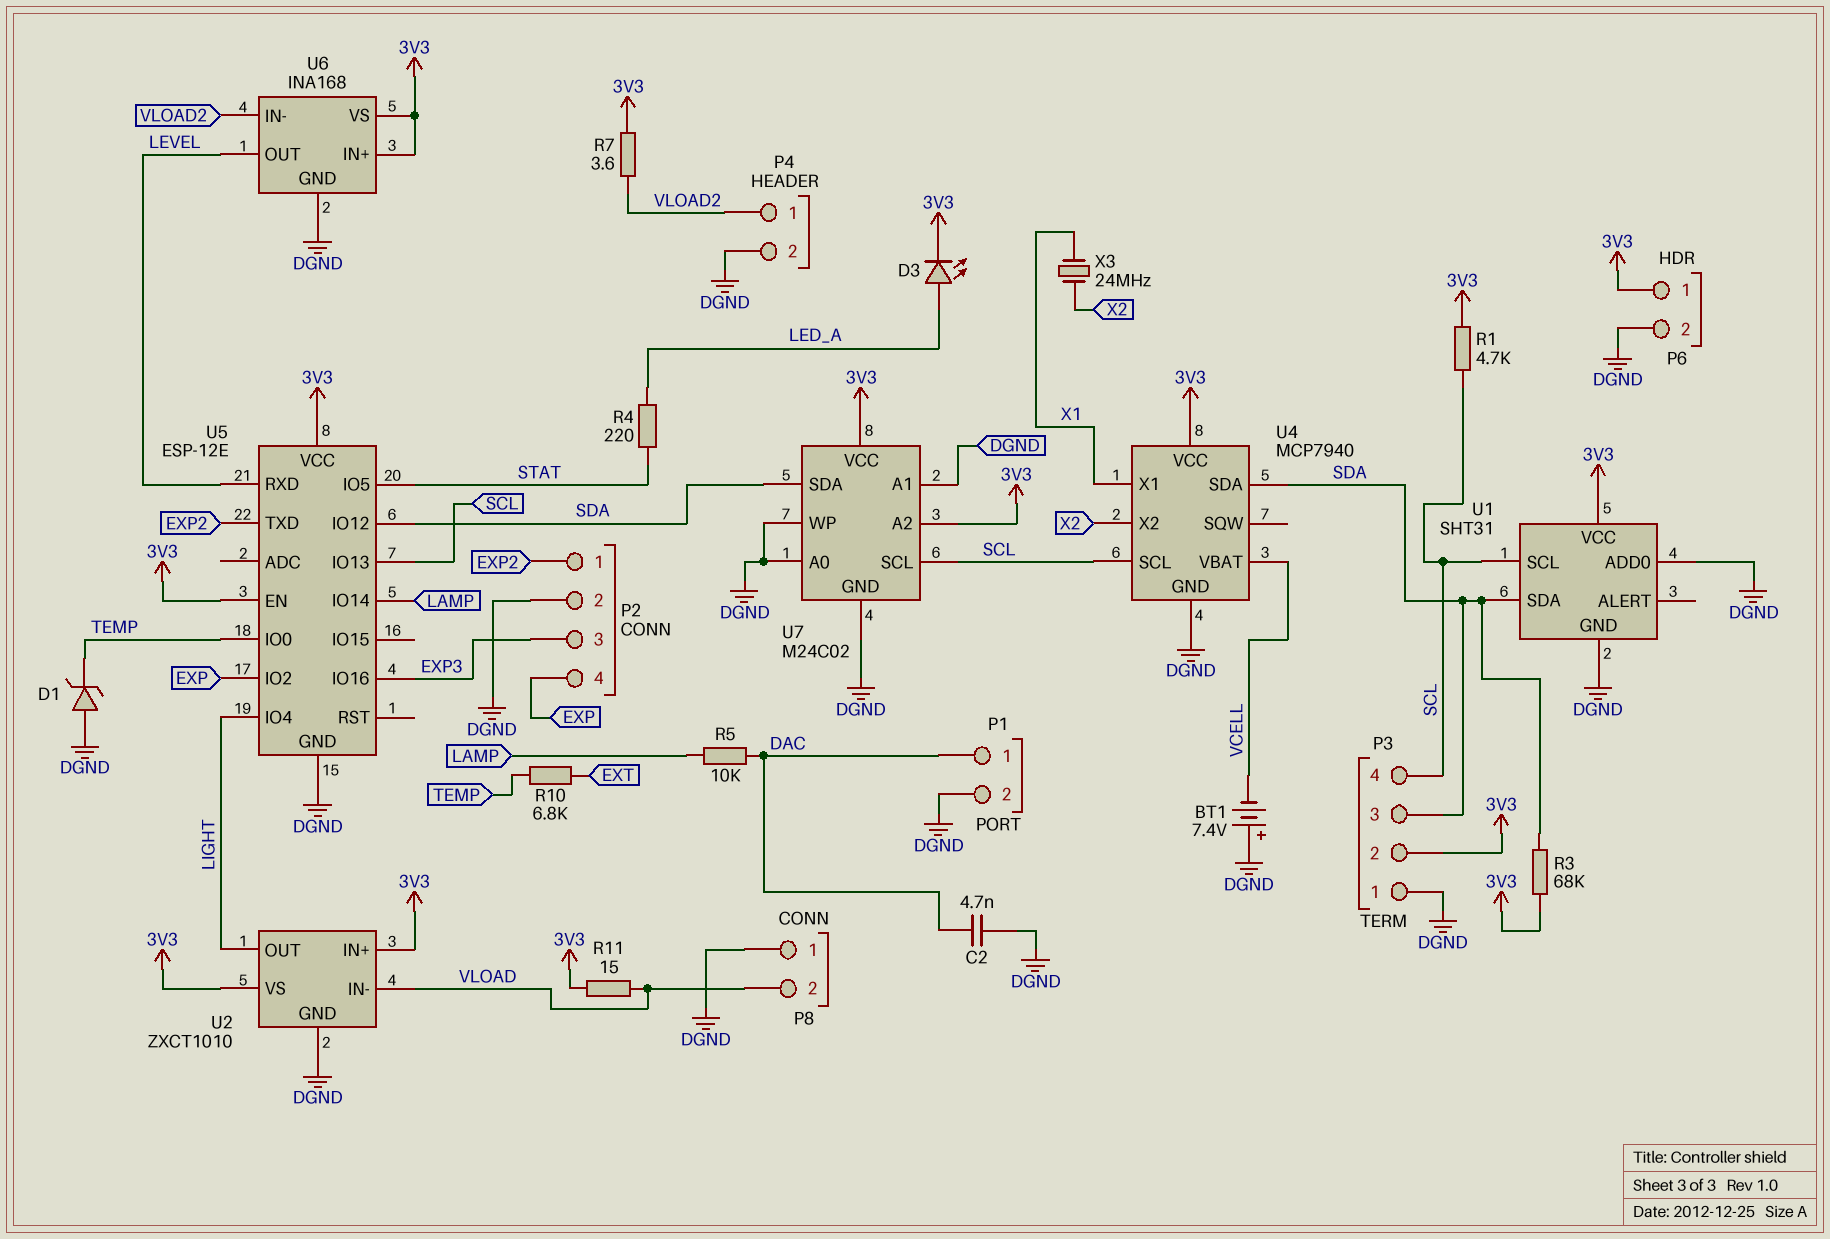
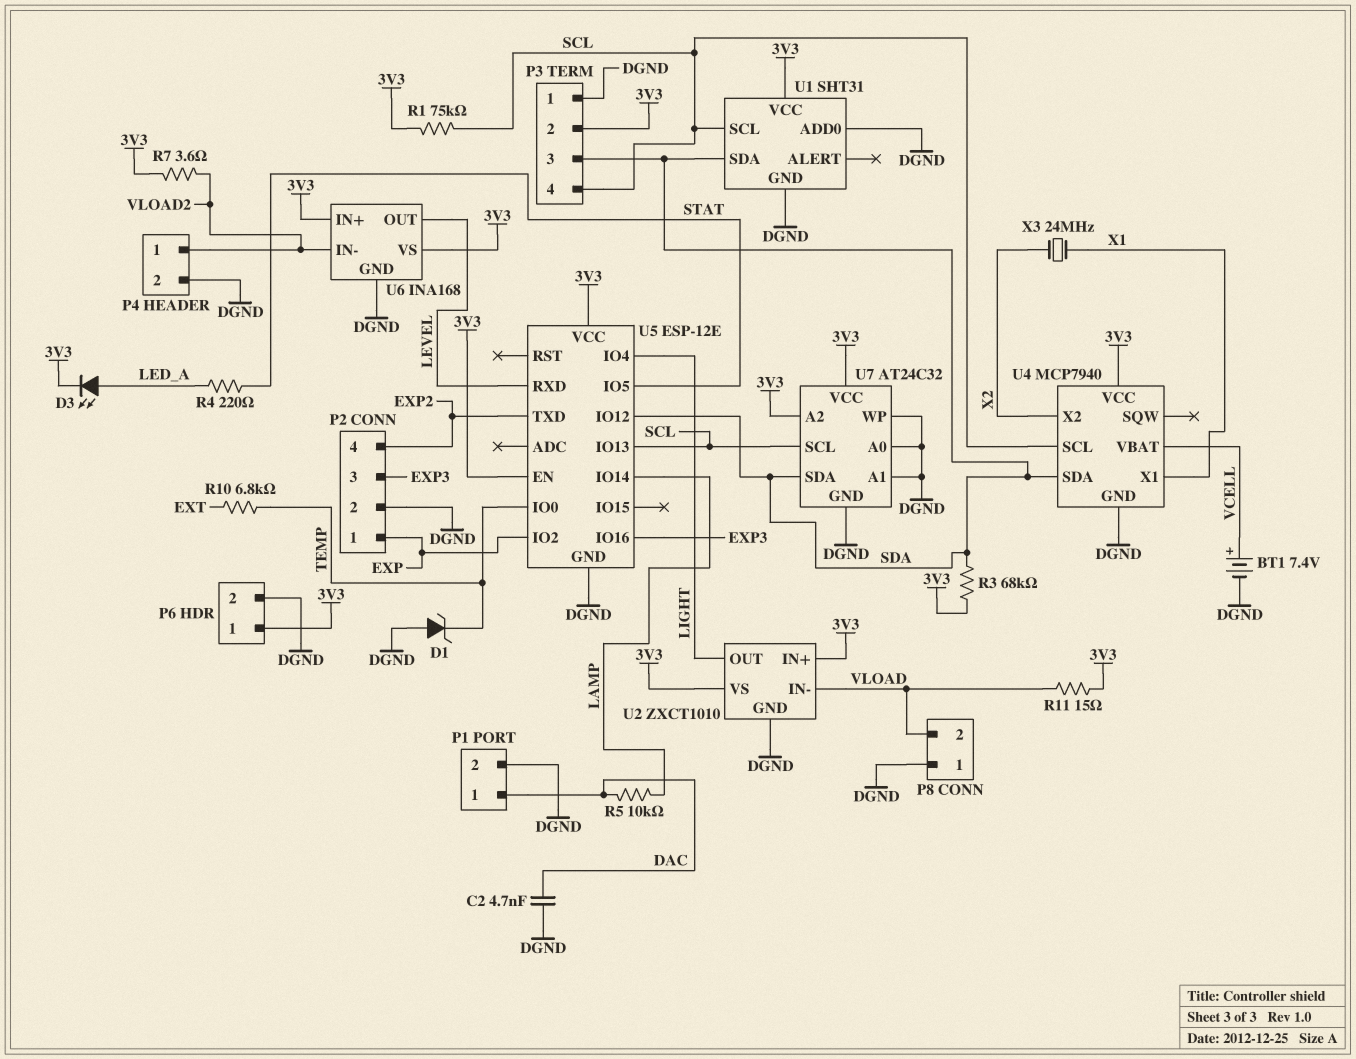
BT1: 7.4V (plus DGND, minus VCELL) -> 7.4V (plus VCELL, minus DGND)
P2 pin 1: EXP2 -> EXP
P2 pin 4: EXP -> EXP2
R1: 4.7k (3V3, SCL) -> 75k (3V3, SCL)
U7: M24C02 -> AT24C32

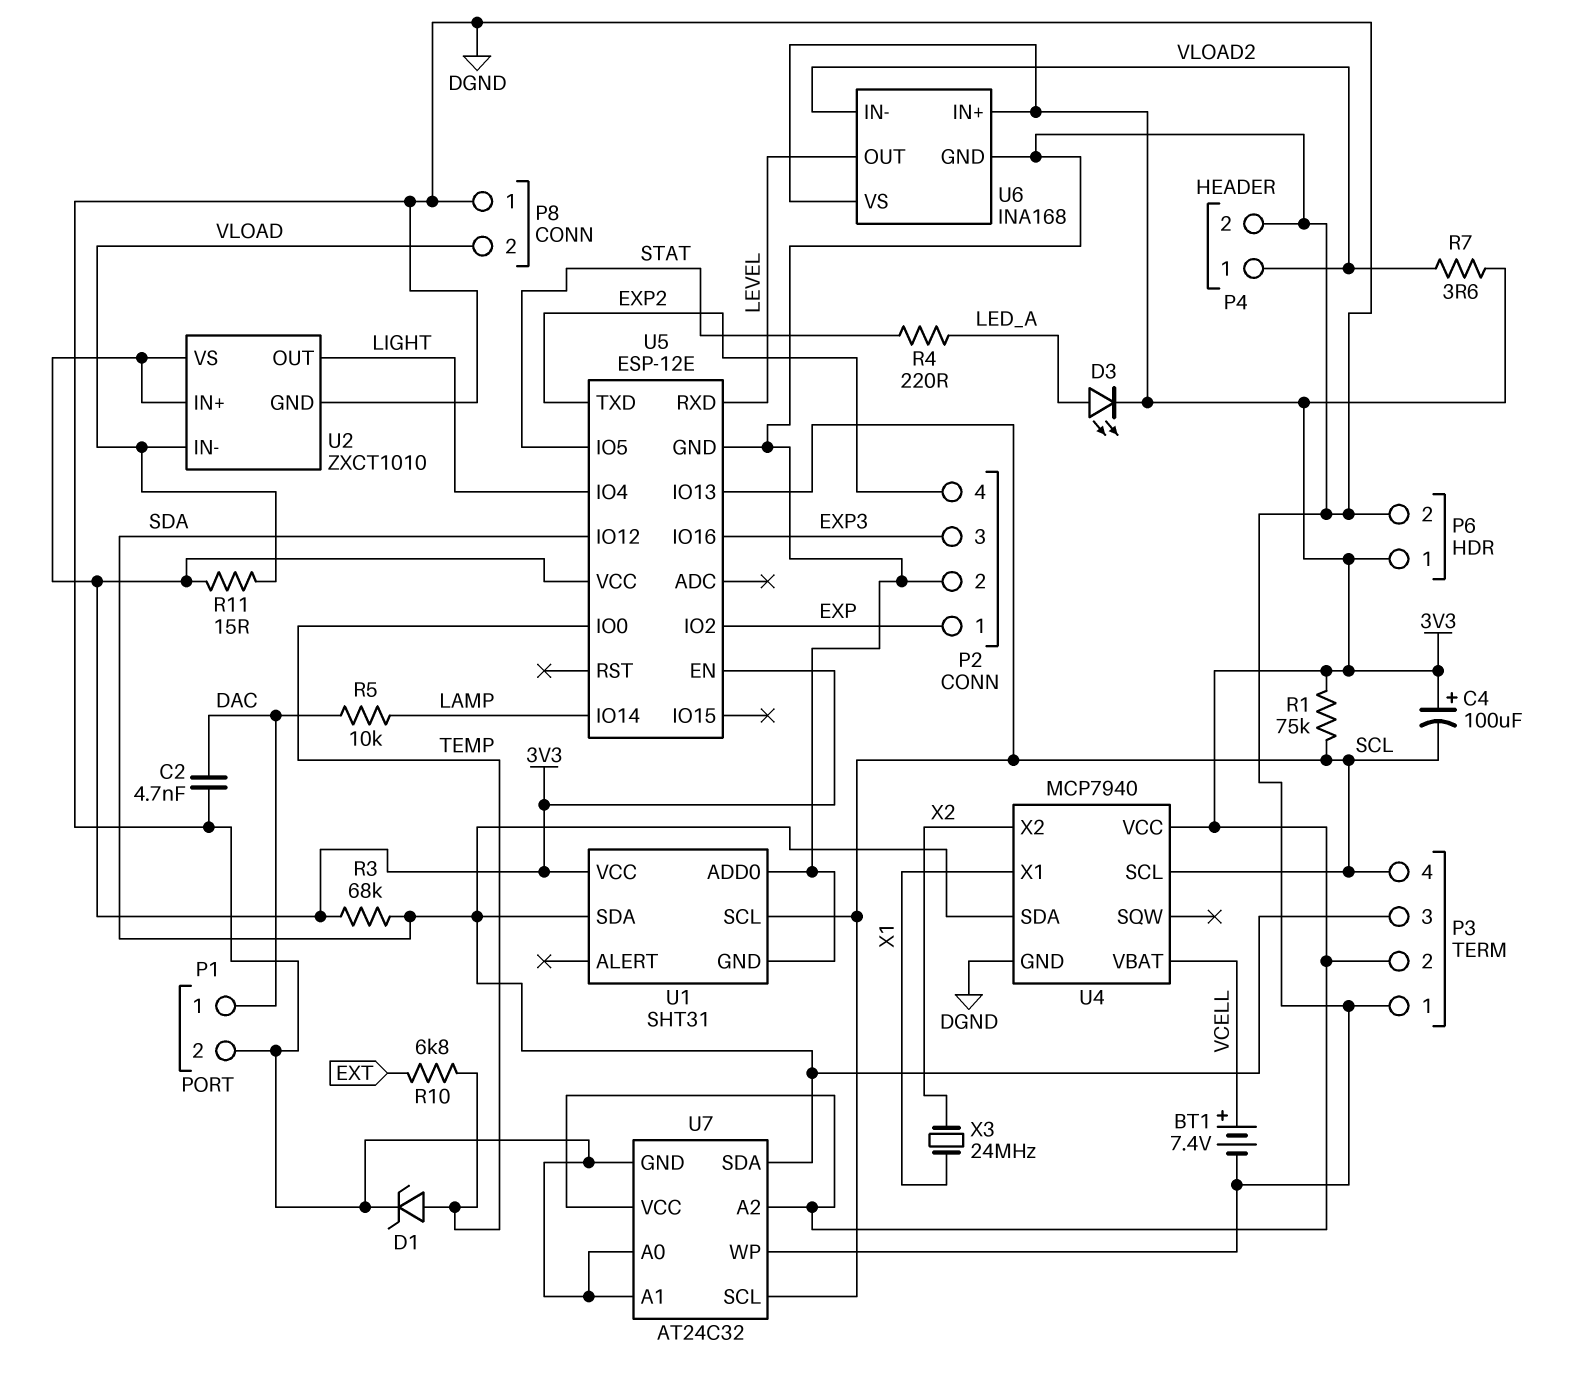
C4: none -> 100uF (plus 3V3, minus SCL)
D1: zener (A DGND, K TEMP) -> zener (A TEMP, K DGND)

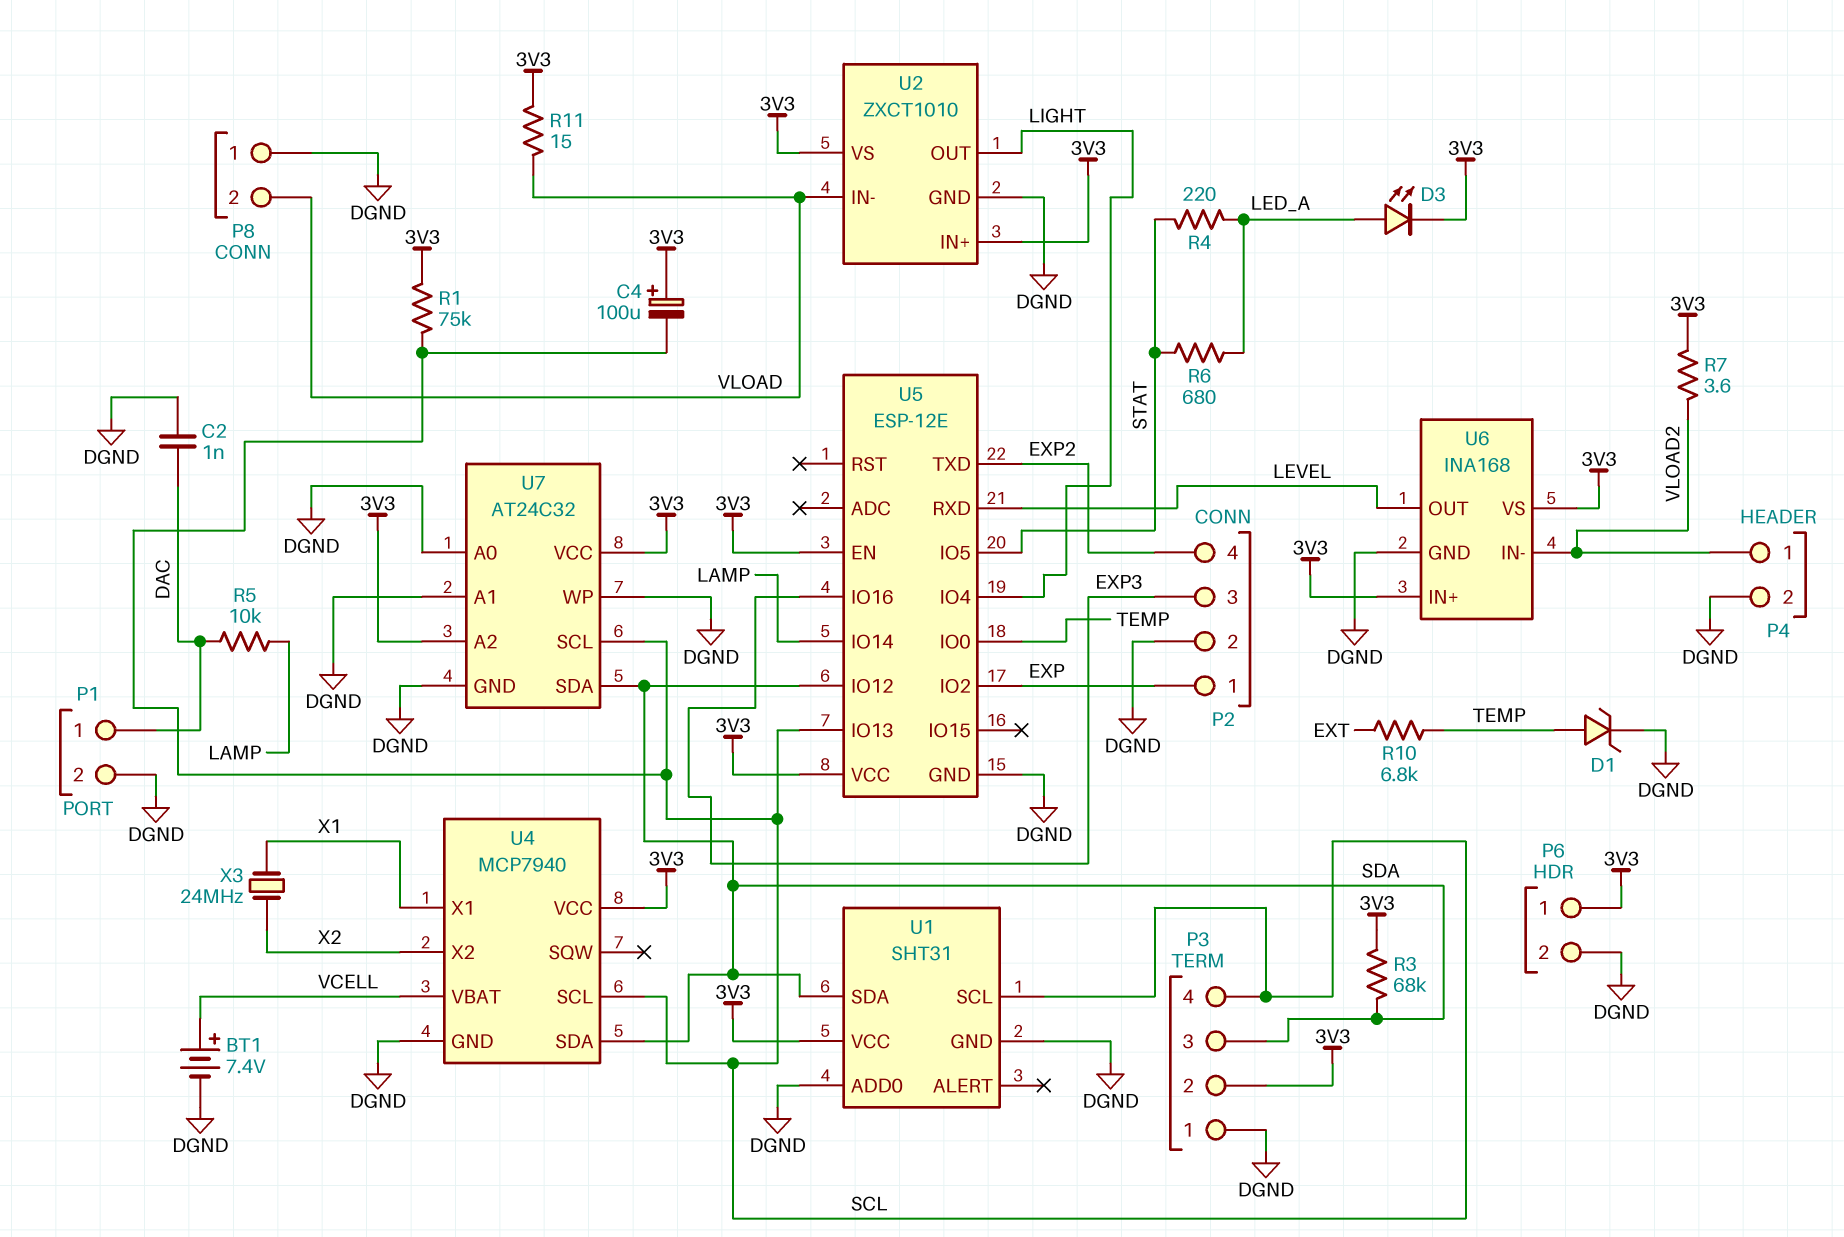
C2: 4.7nF (DAC, DGND) -> 1nF (DAC, DGND)
R6: none -> 680 (LED_A, STAT)

